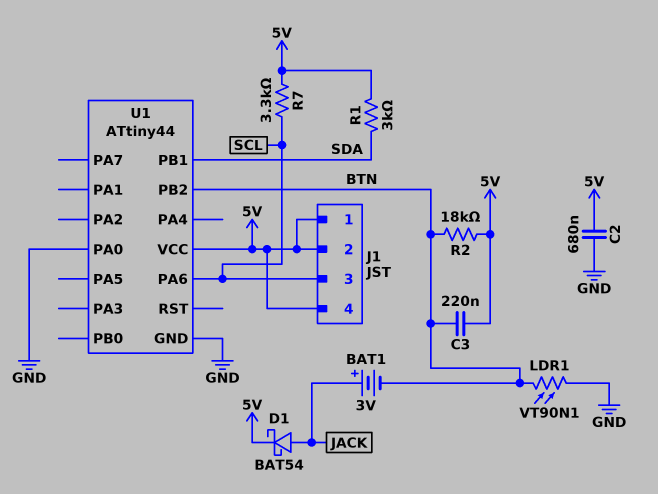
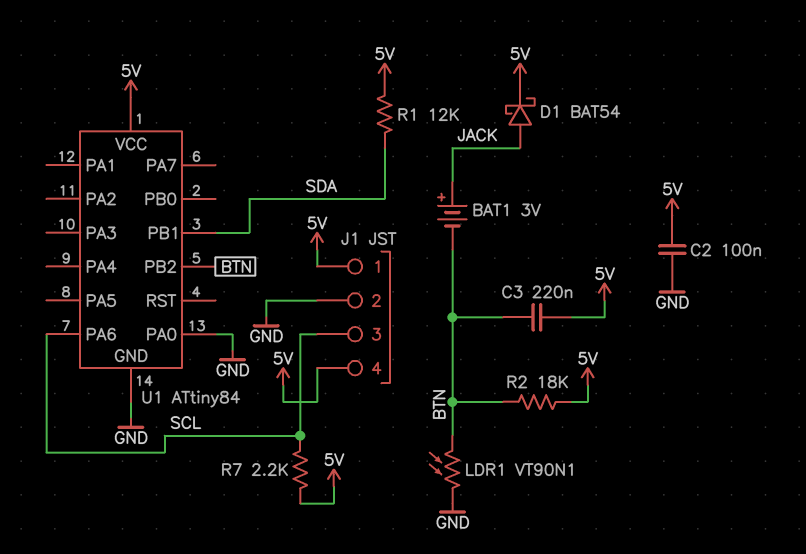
C2: 680nF (5V, GND) -> 100nF (5V, GND)
J1 pin 2: 5V -> GND
R1: 3k (5V, SDA) -> 12k (5V, SDA)
R7: 3.3k (5V, SCL) -> 2.2k (5V, SCL)
U1: ATtiny44 -> ATtiny84

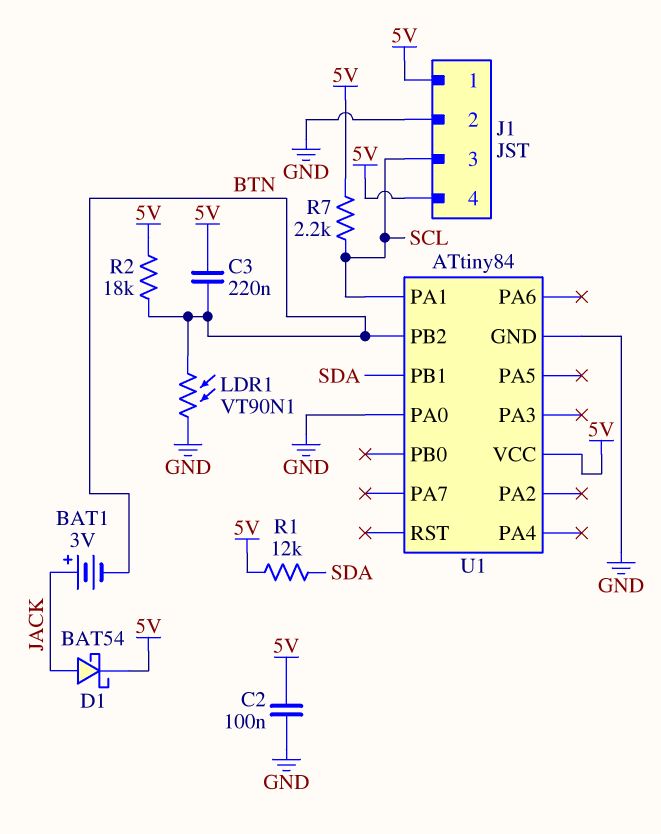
U1 pin PA1: none -> SCL
U1 pin PA6: SCL -> none

